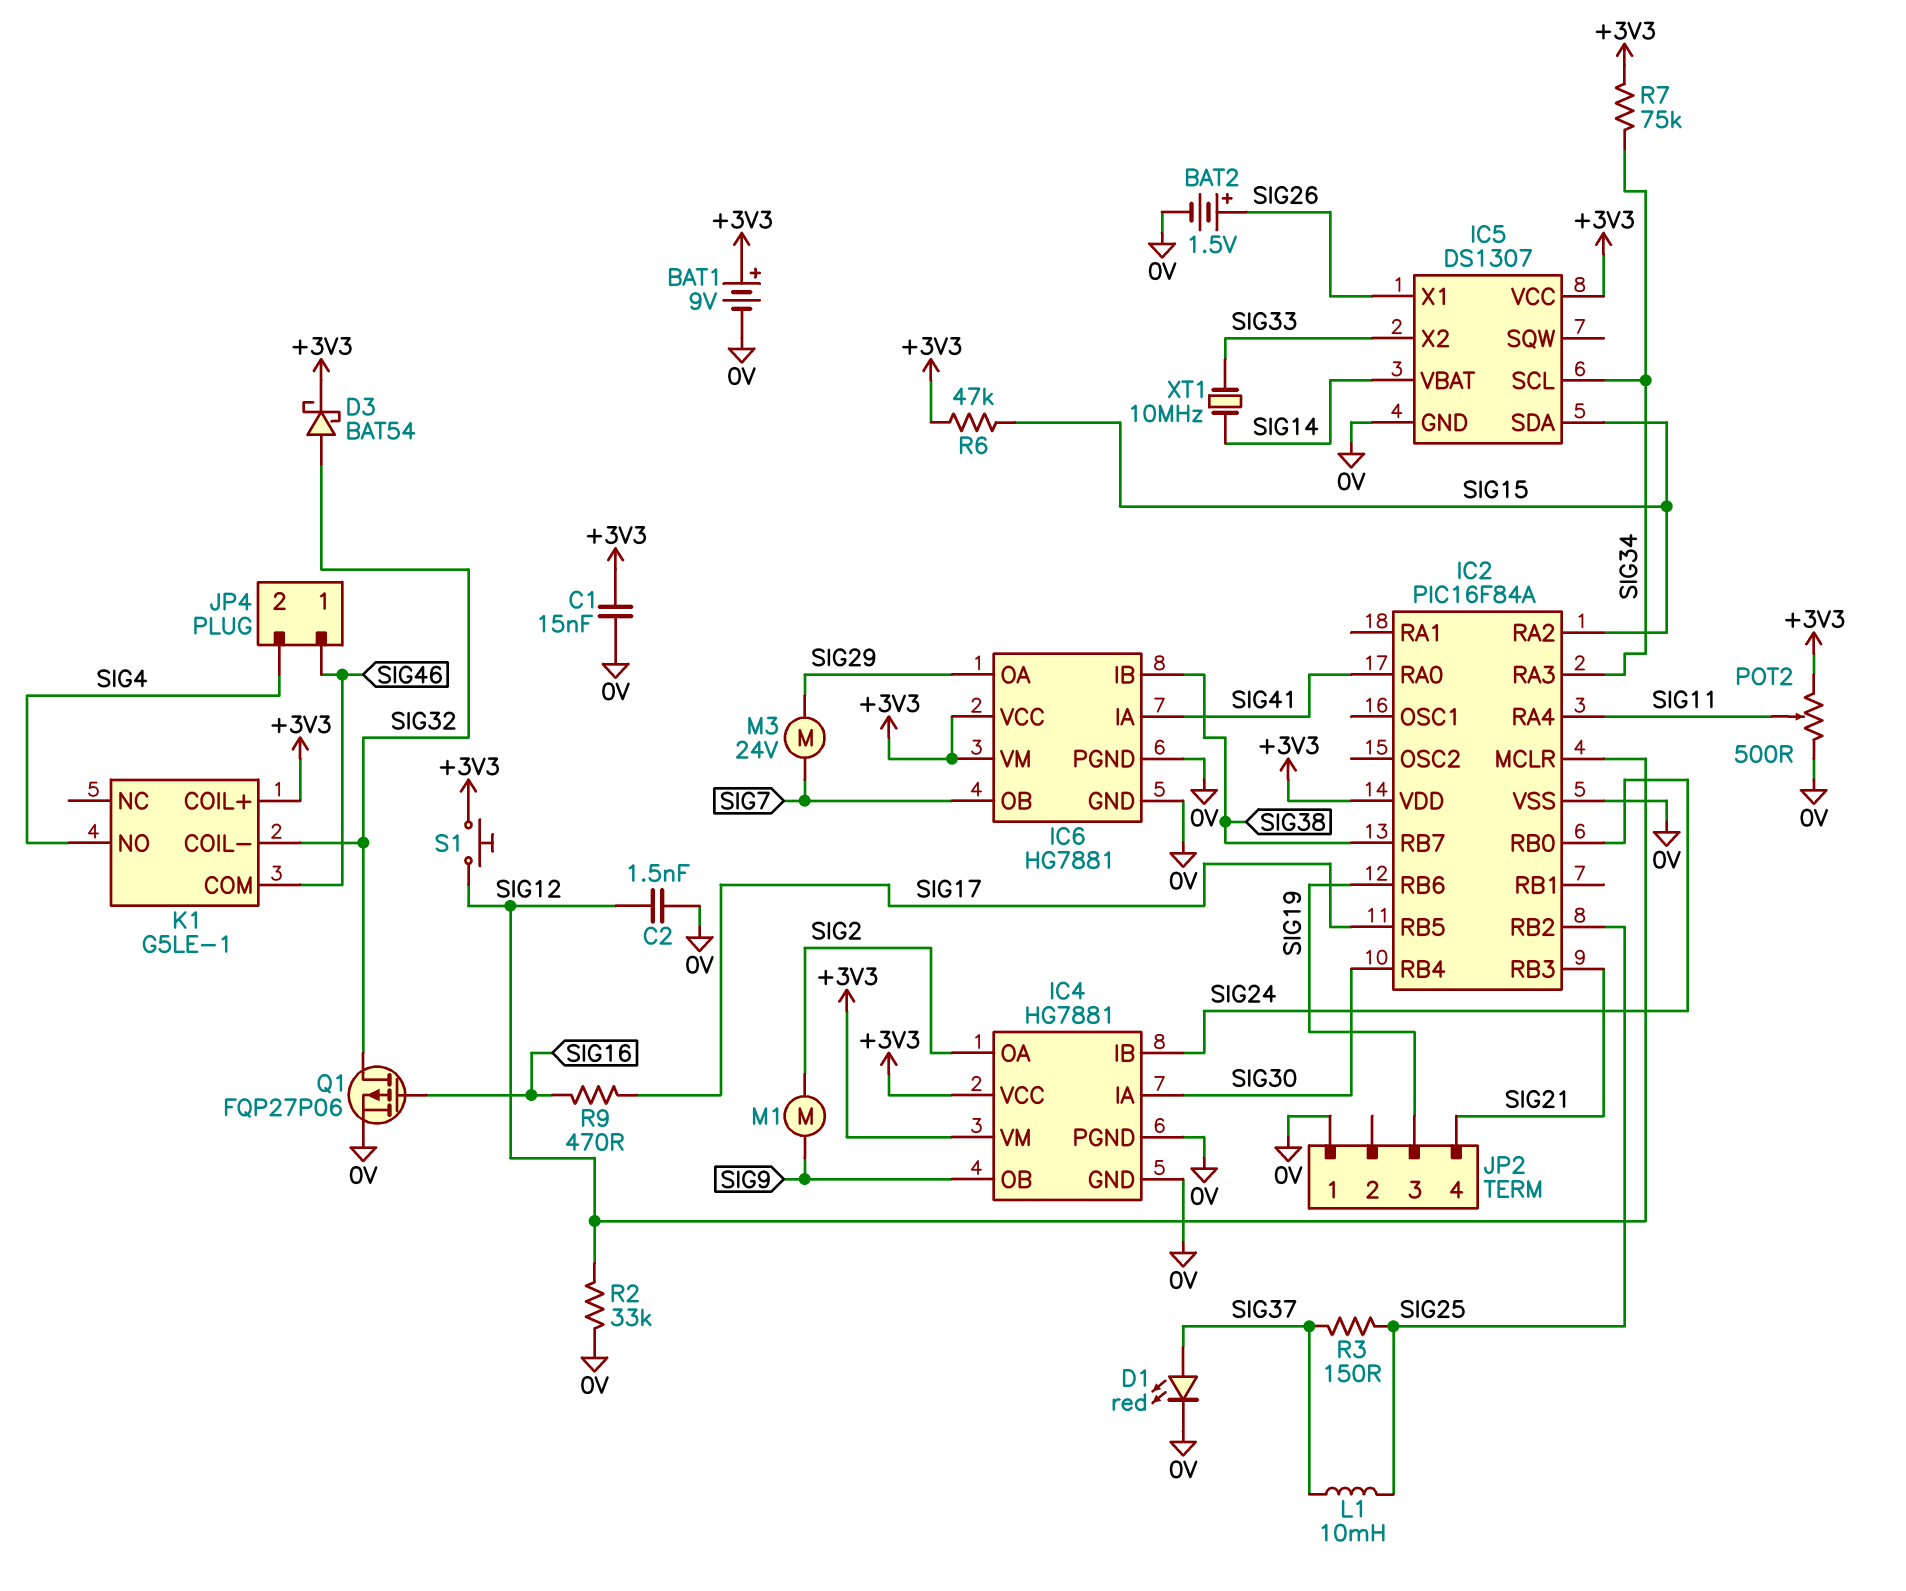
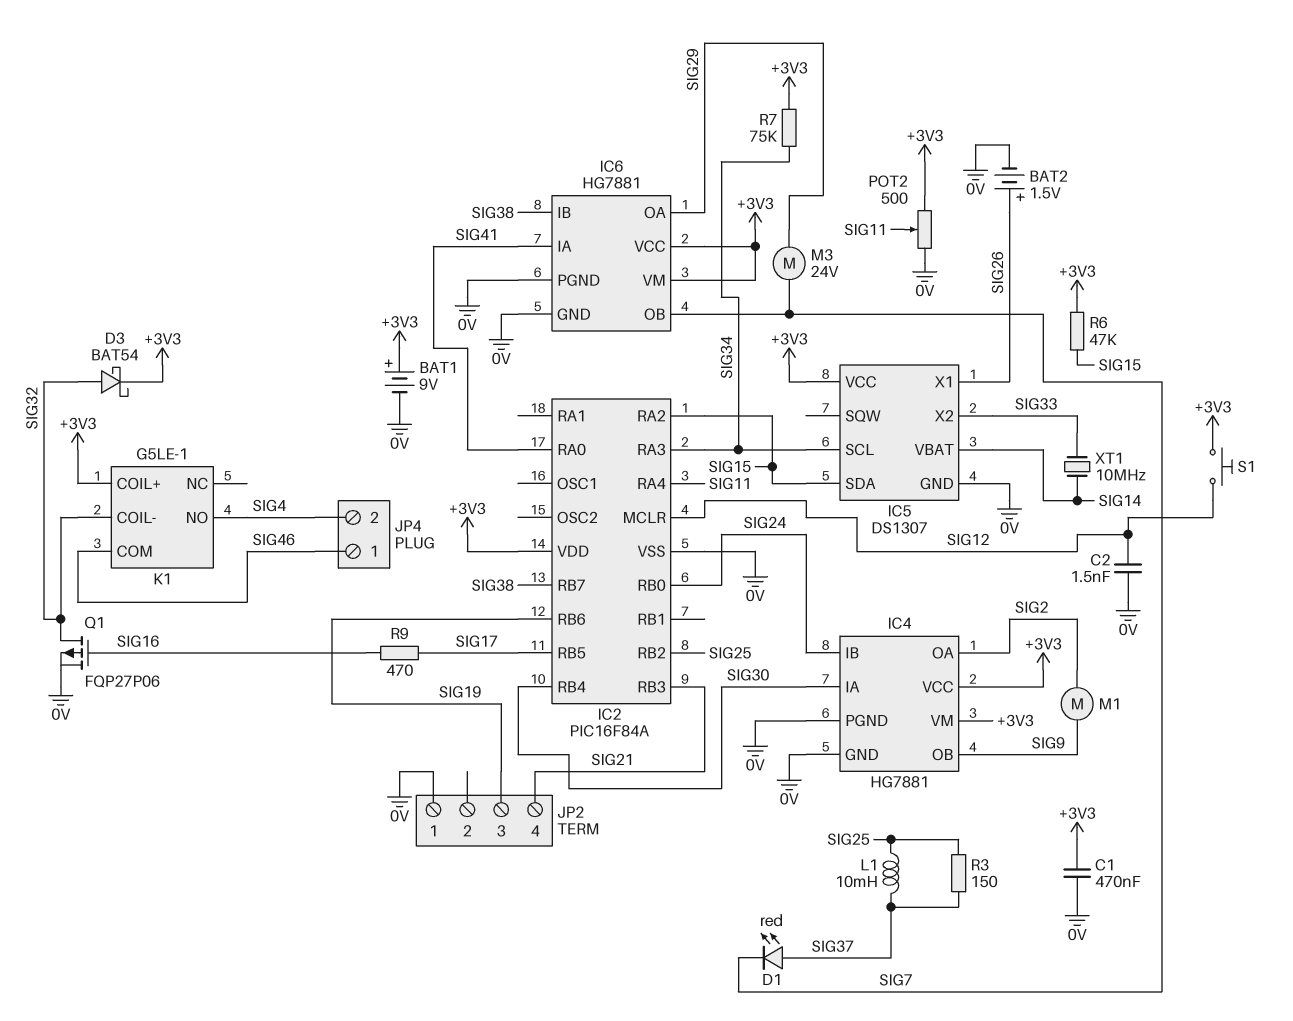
C1: 15nF (+3V3, 0V) -> 470nF (+3V3, 0V)
D1: LED red (A SIG37, K 0V) -> LED red (A SIG37, K SIG7)
R2: 33k (0V, SIG12) -> none

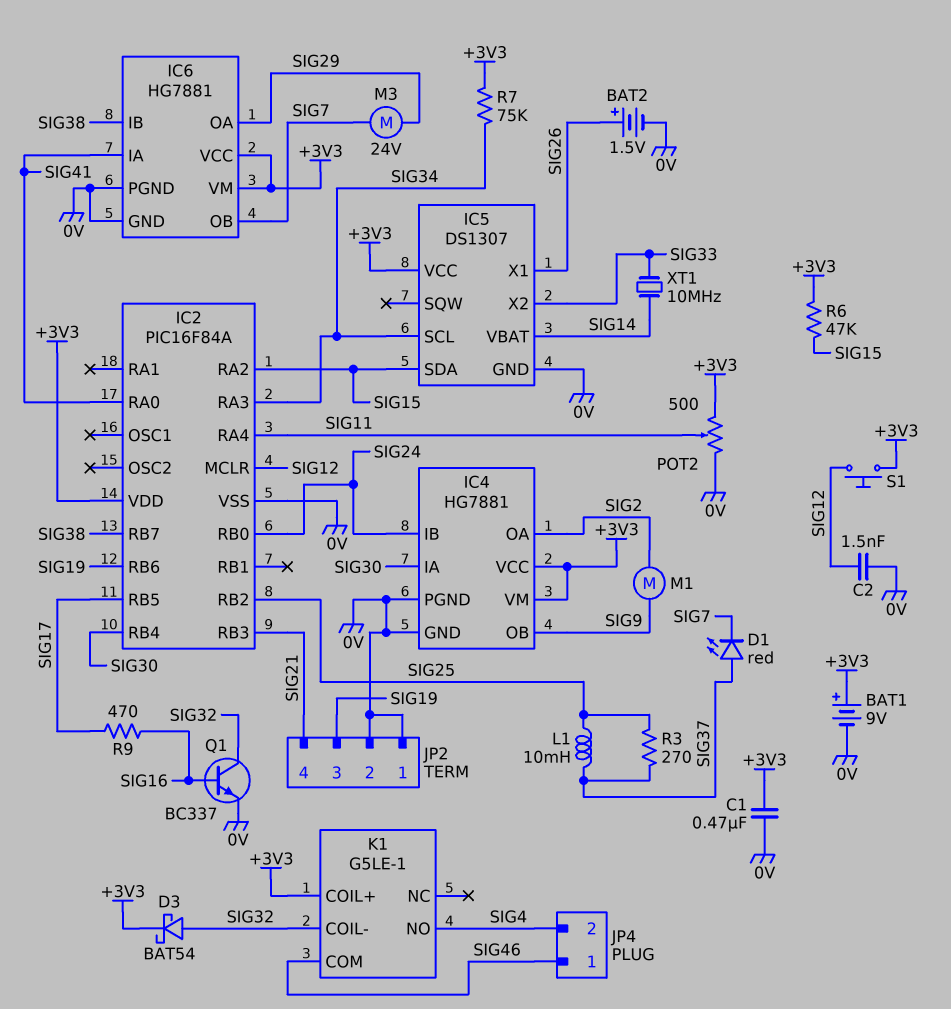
JP2 pin 2: none -> 0V
Q1: PMOS FQP27P06 (G SIG16, D SIG32, S 0V) -> NPN BC337 (B SIG16, C SIG32, E 0V)
R3: 150 (SIG25, SIG37) -> 270 (SIG25, SIG37)

